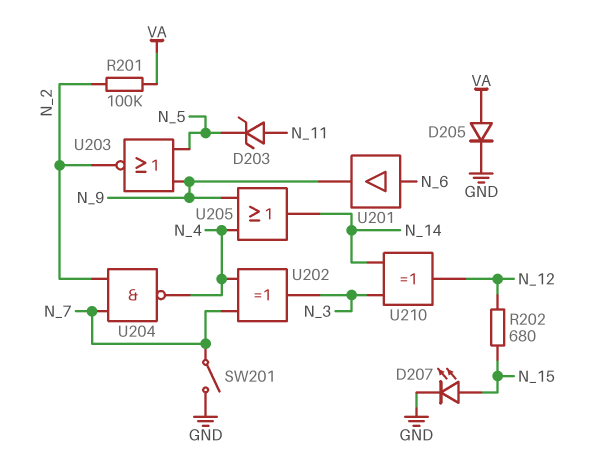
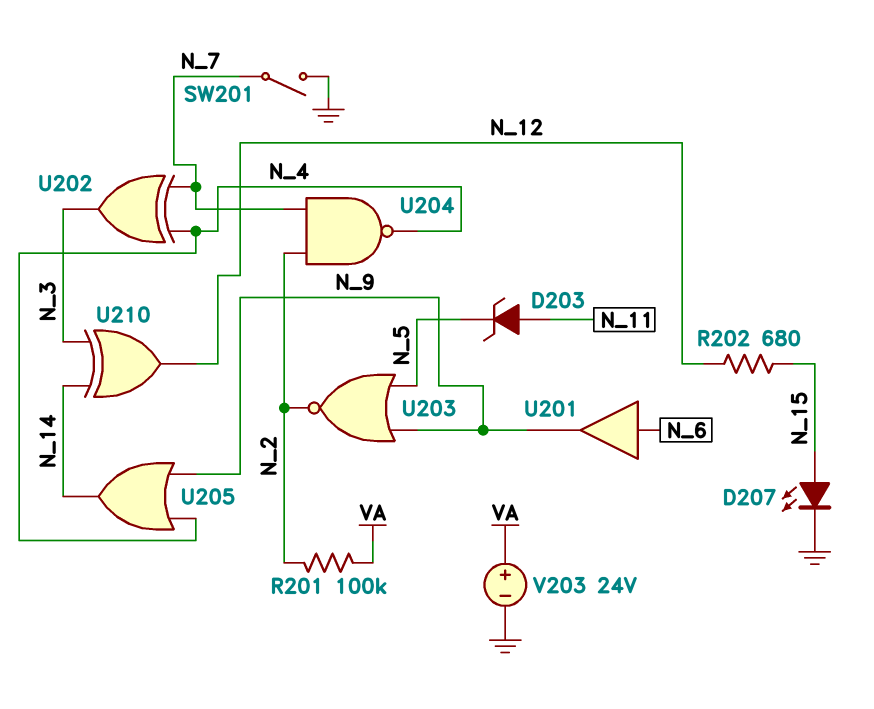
D205: diode (A VA, K GND) -> none
V203: none -> 24V (plus VA, minus GND)

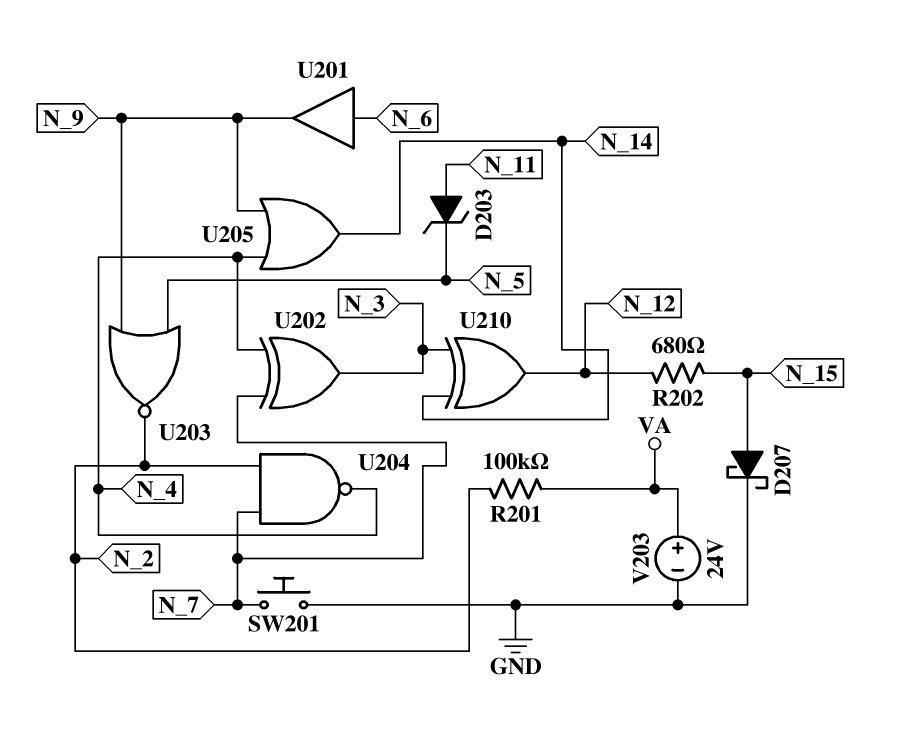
D207: LED (A N_15, K GND) -> schottky (A N_15, K GND)
SW201: switch (GND, N_7) -> button (GND, N_7)

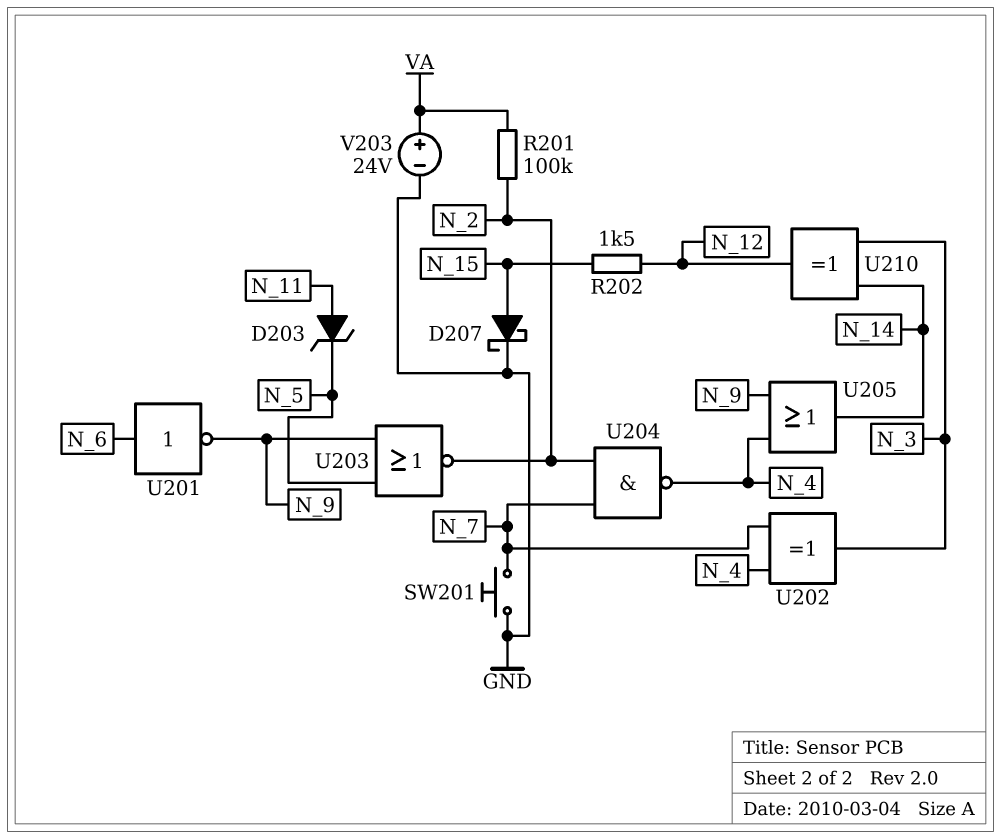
R202: 680 (N_12, N_15) -> 1.5k (N_12, N_15)
U201: buffer (in N_6, out N_9) -> NOT (in N_6, out N_9)

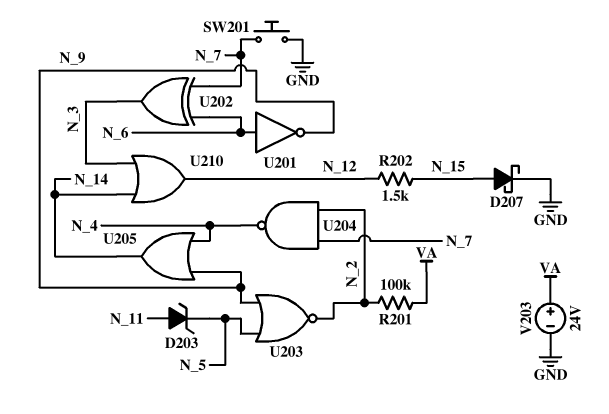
U202: XOR (in N_4, in N_7, out N_3) -> XOR (in N_6, in N_7, out N_3)
U210: XOR (in N_3, in N_14, out N_12) -> OR (in N_3, in N_14, out N_12)

